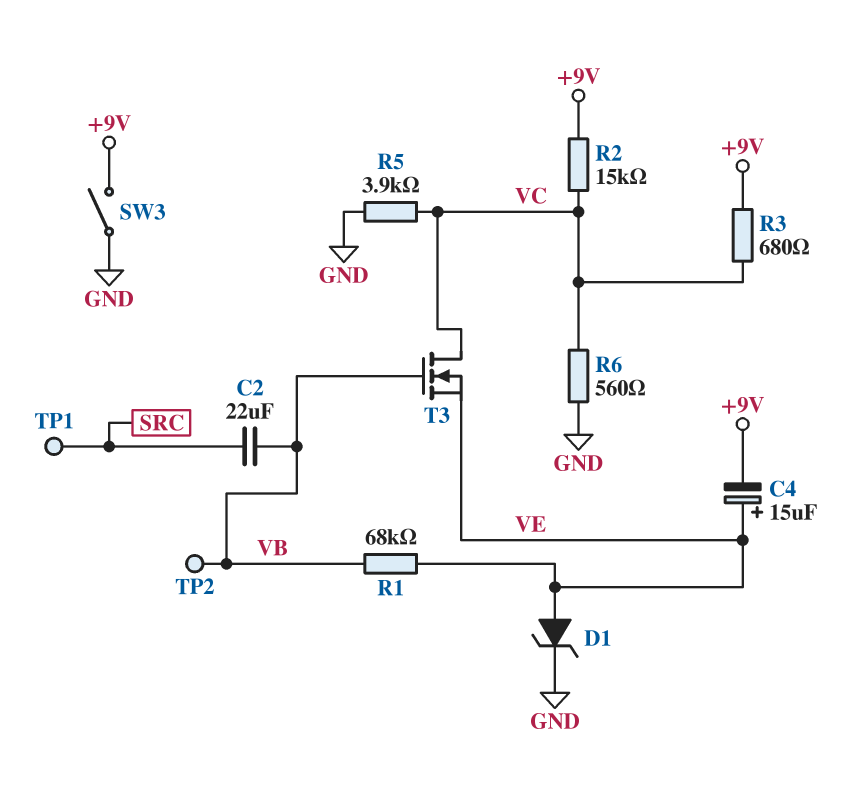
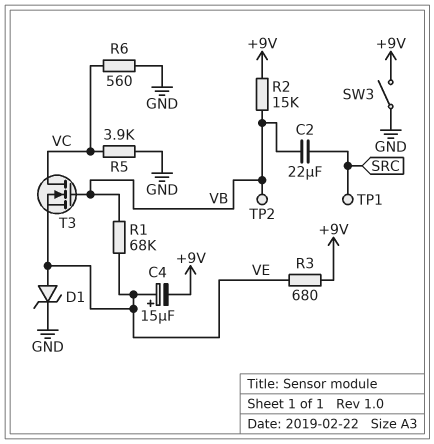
R2: 15k (+9V, VC) -> 15k (+9V, VB)
R3: 680 (+9V, VC) -> 680 (+9V, VE)

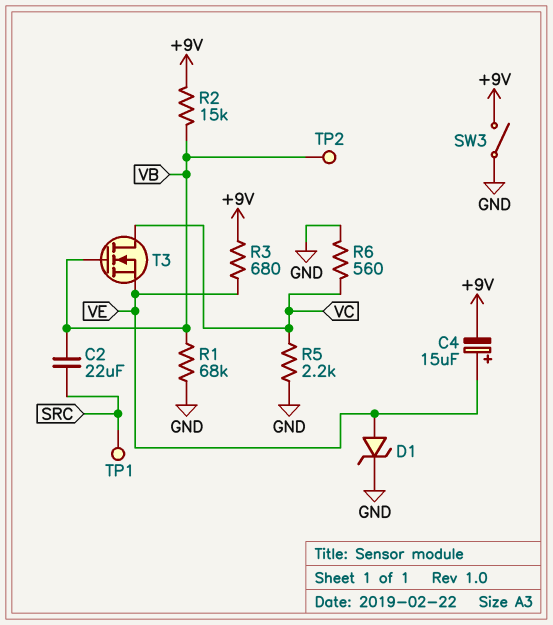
R1: 68k (VB, VE) -> 68k (GND, VB)
R5: 3.9k (GND, VC) -> 2.2k (GND, VC)

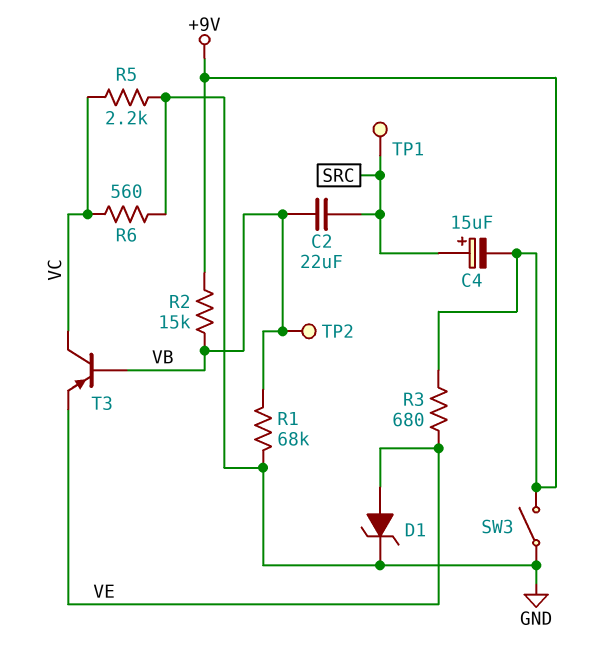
C4: 15uF (plus VE, minus +9V) -> 15uF (plus SRC, minus +9V)
T3: NMOS (G VB, D VC, S VE) -> PNP (B VB, C VC, E VE)

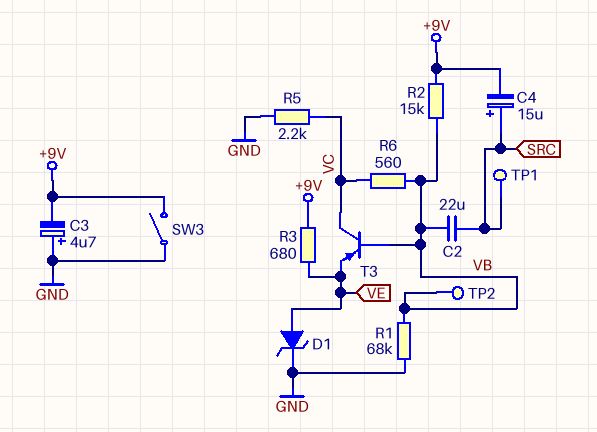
C3: none -> 4.7uF (plus GND, minus +9V)
R6: 560 (GND, VC) -> 560 (VB, VC)

